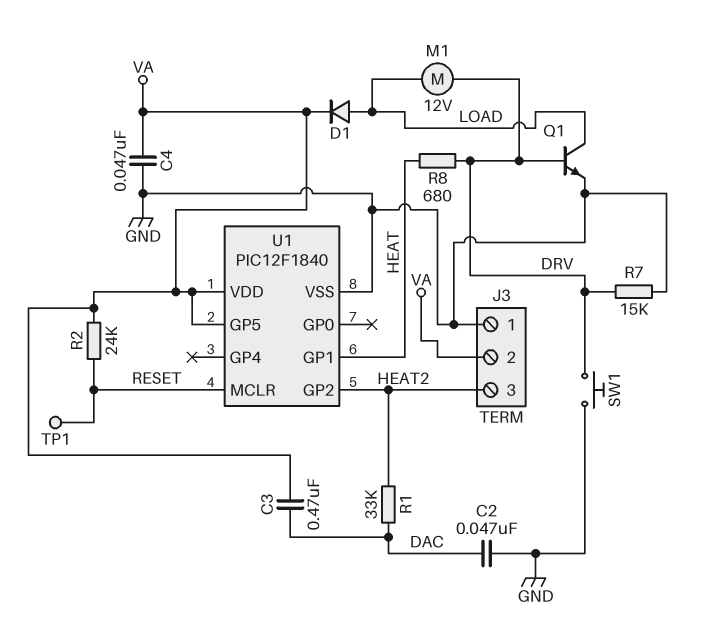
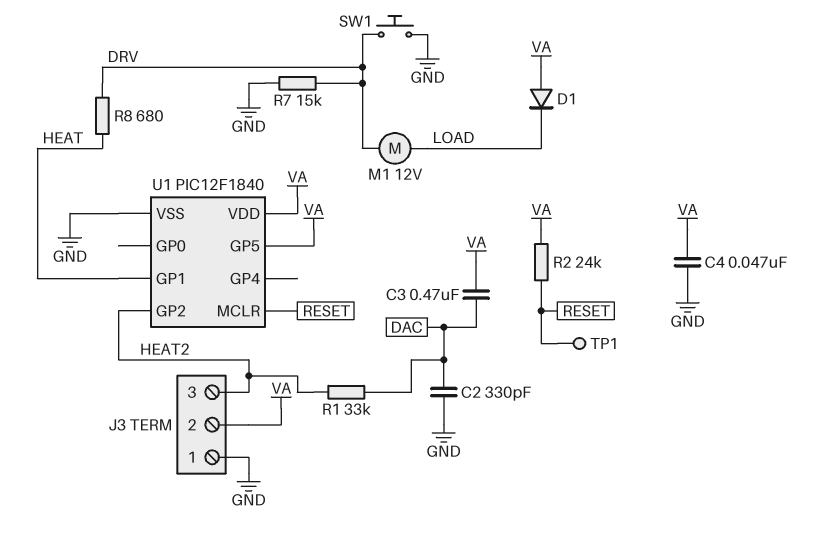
C2: 47nF (DAC, GND) -> 330pF (DAC, GND)
D1: diode (A LOAD, K VA) -> diode (A VA, K LOAD)
Q1: NPN (B DRV, C LOAD, E GND) -> none

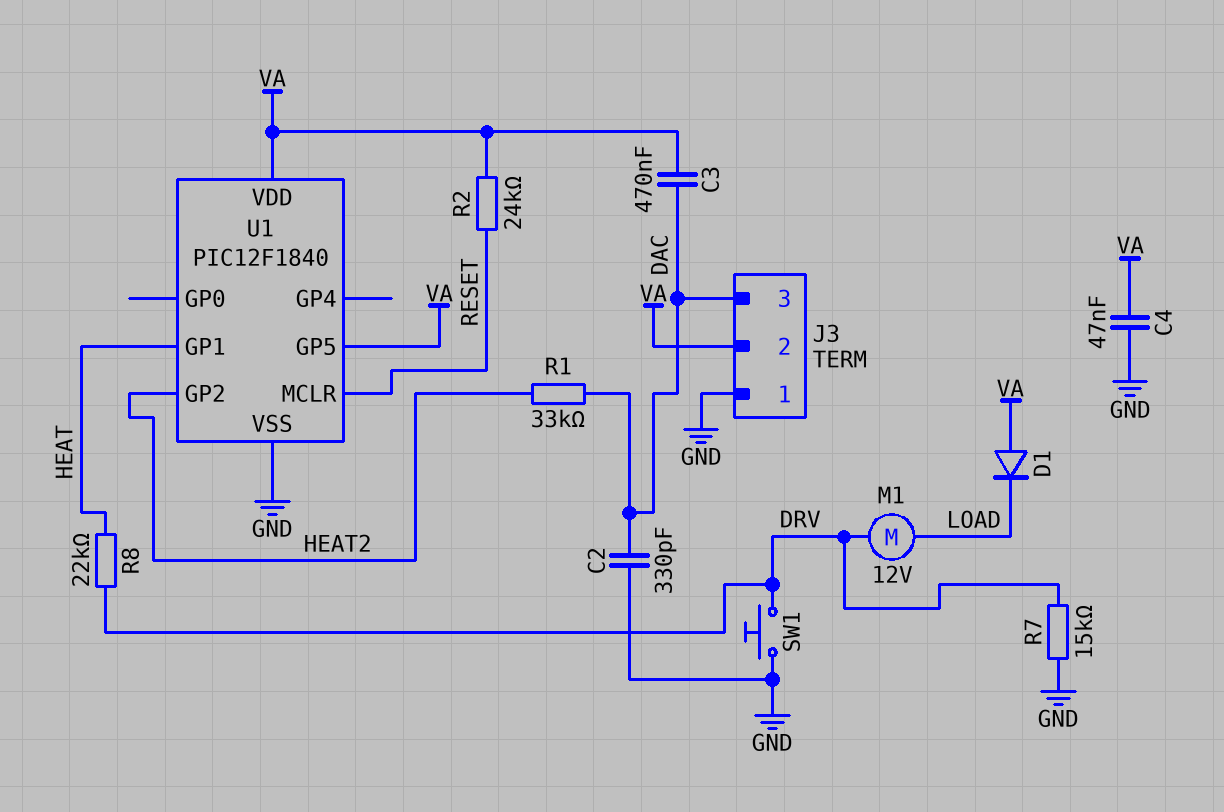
J3 pin 3: HEAT2 -> DAC
R8: 680 (DRV, HEAT) -> 22k (DRV, HEAT)
TP1: test point (RESET) -> none

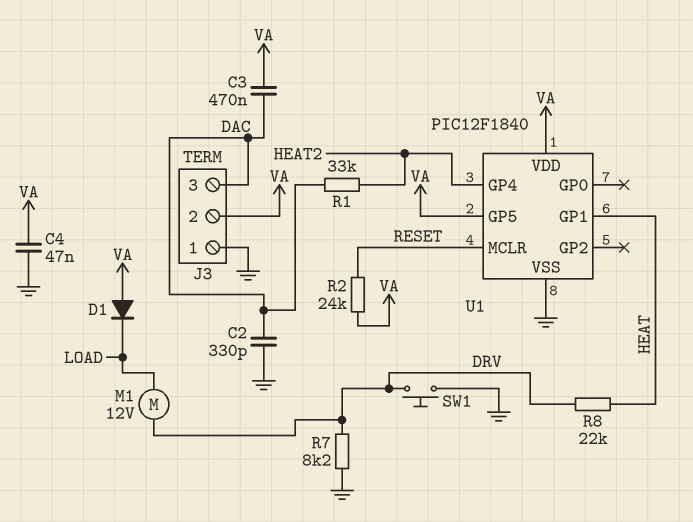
R7: 15k (DRV, GND) -> 8.2k (DRV, GND)
U1 pin GP2: HEAT2 -> none
U1 pin GP4: none -> HEAT2

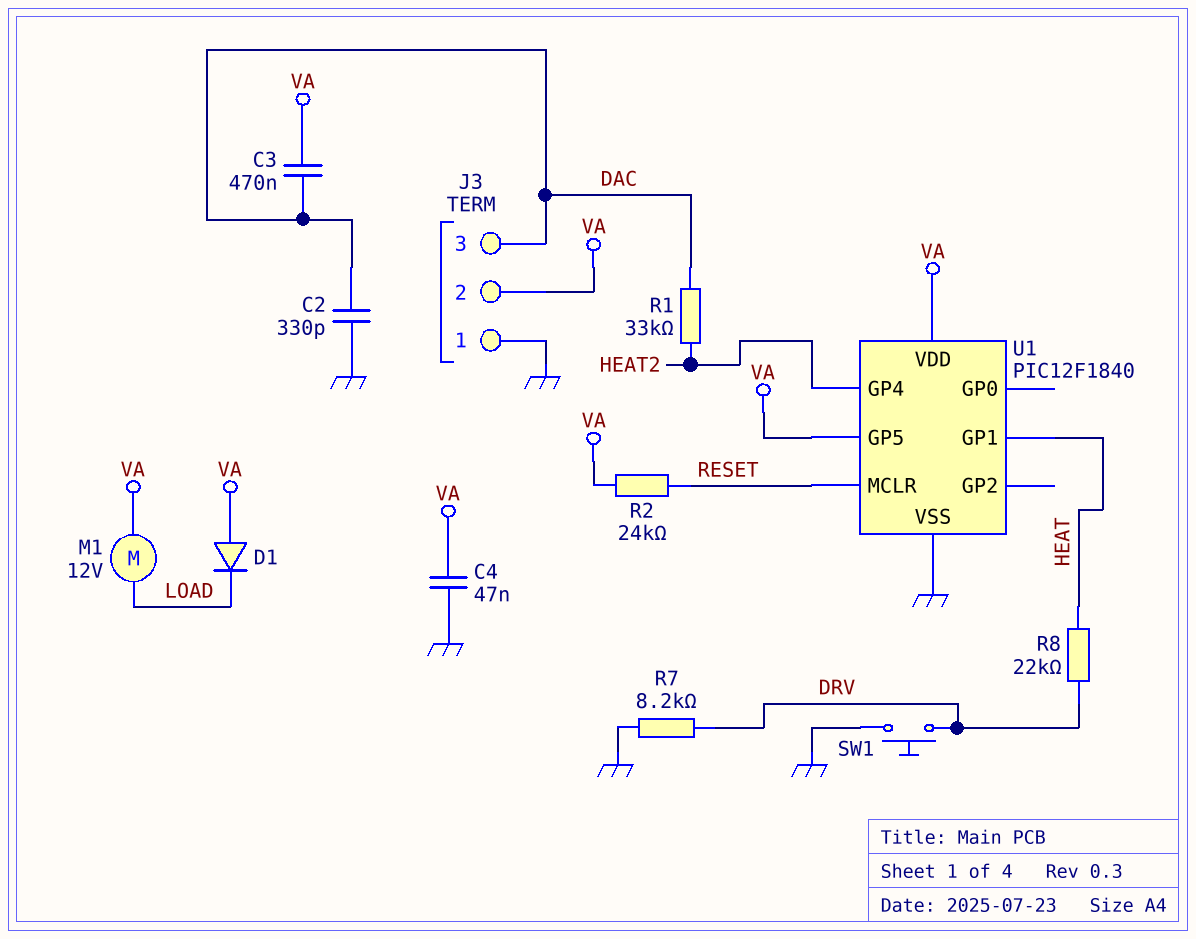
M1: motor 12V (DRV, LOAD) -> motor 12V (LOAD, VA)

